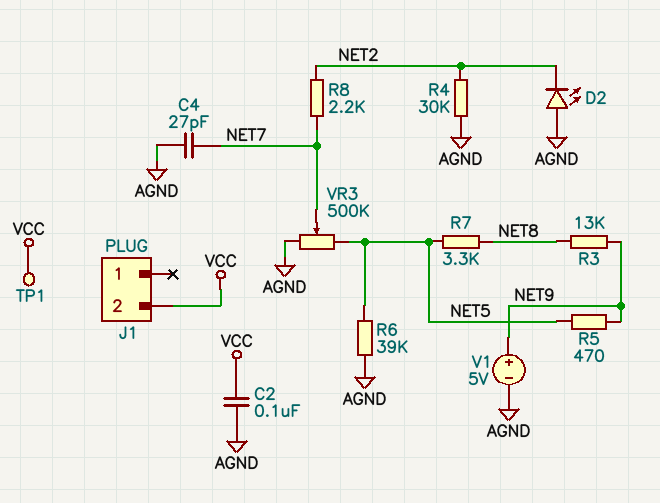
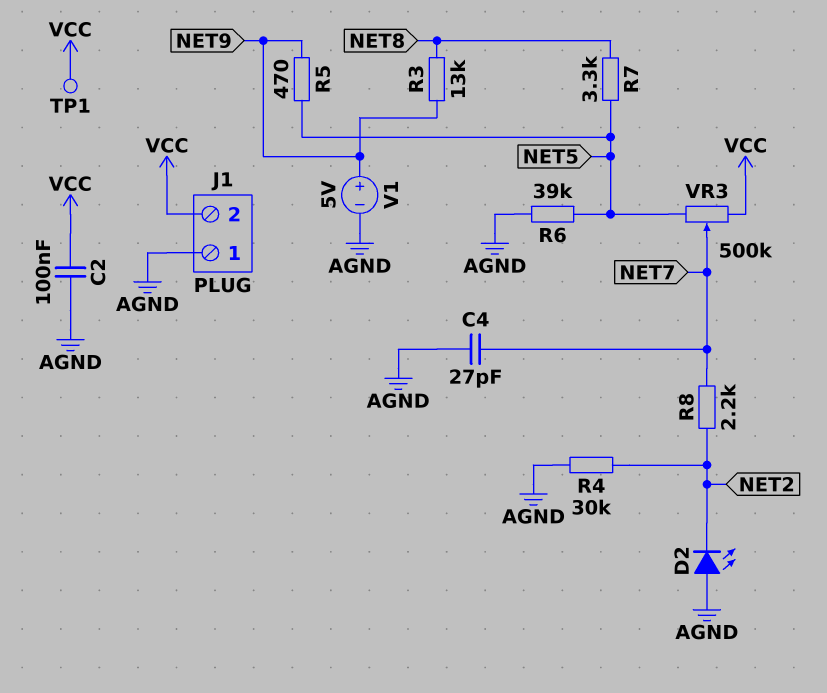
J1 pin 1: none -> AGND
VR3: 500k (AGND, NET5, wiper NET7) -> 500k (NET5, VCC, wiper NET7)

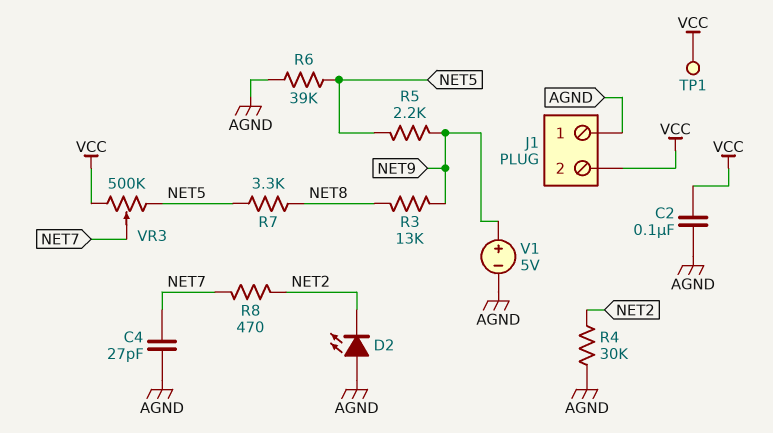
R5: 470 (NET5, NET9) -> 2.2k (NET5, NET9)
R8: 2.2k (NET2, NET7) -> 470 (NET2, NET7)

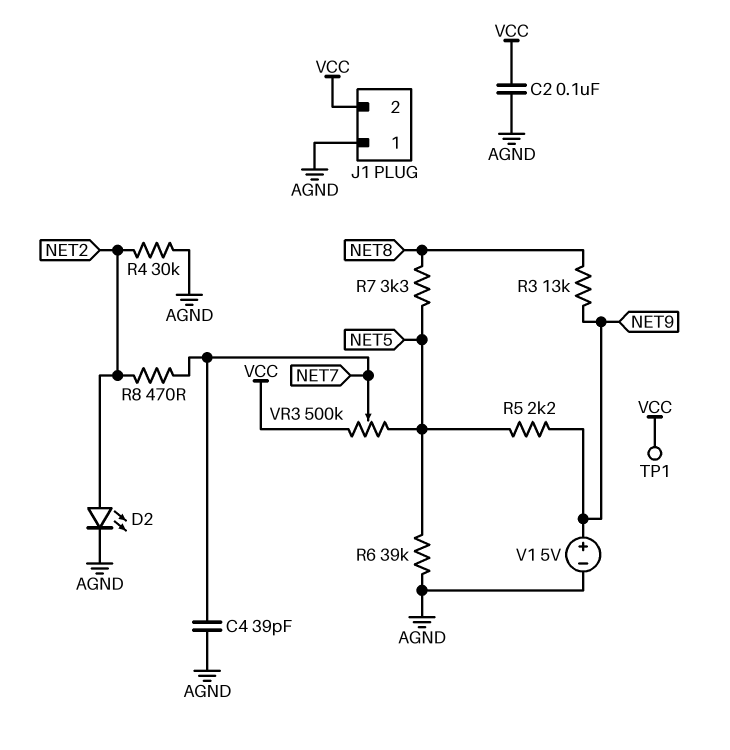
C4: 27pF (AGND, NET7) -> 39pF (AGND, NET7)
D2: LED (A AGND, K NET2) -> LED (A NET2, K AGND)

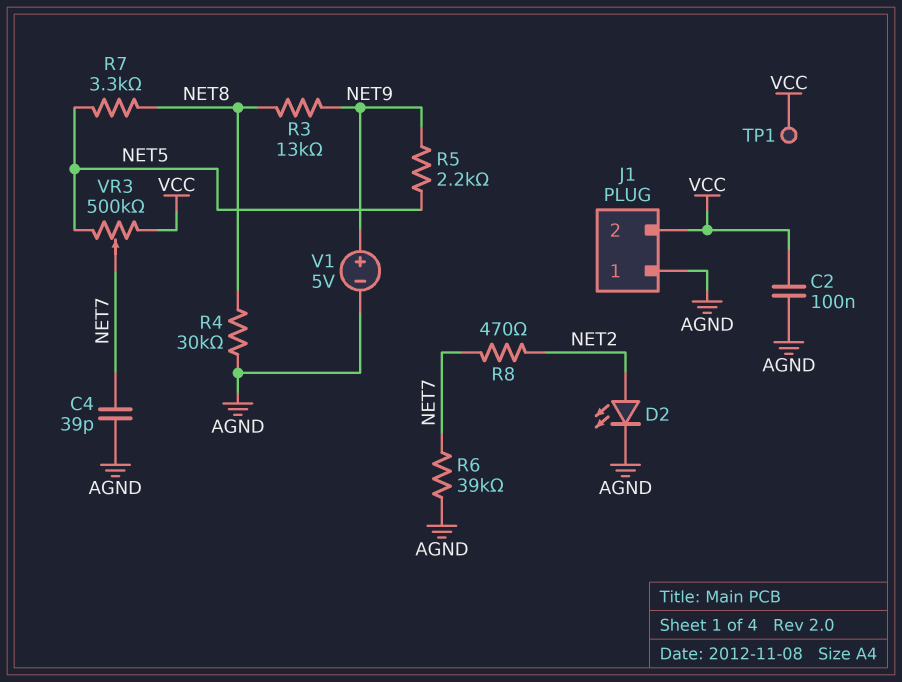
R4: 30k (AGND, NET2) -> 30k (AGND, NET8)
R6: 39k (AGND, NET5) -> 39k (AGND, NET7)

